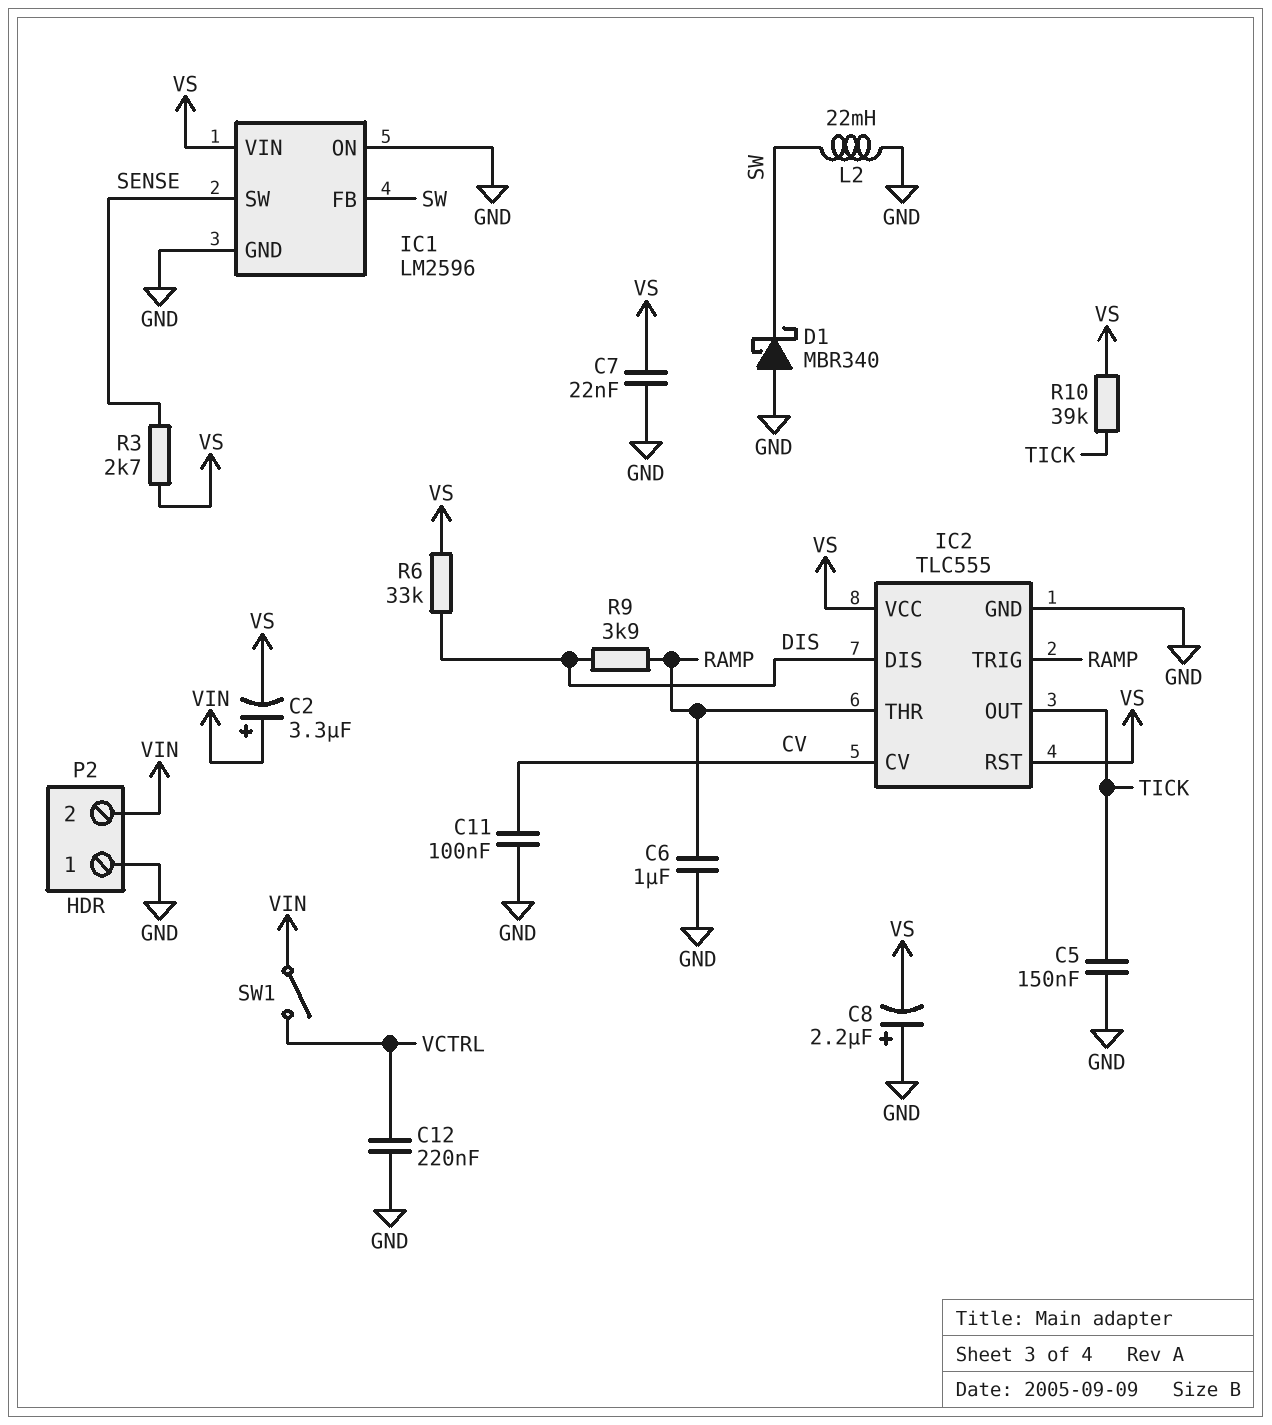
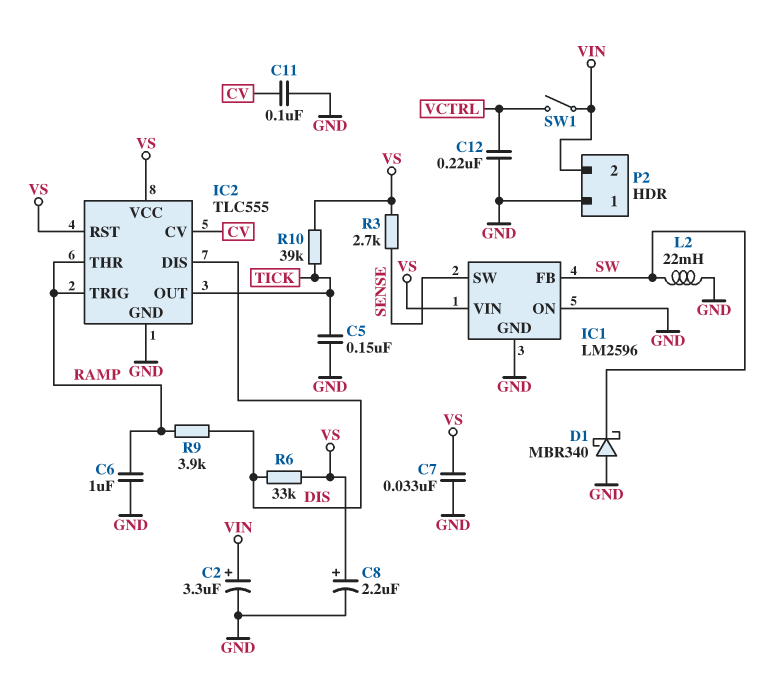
C2: 3.3uF (plus VIN, minus VS) -> 3.3uF (plus VIN, minus GND)
C7: 22nF (GND, VS) -> 33nF (GND, VS)
C8: 2.2uF (plus GND, minus VS) -> 2.2uF (plus VS, minus GND)

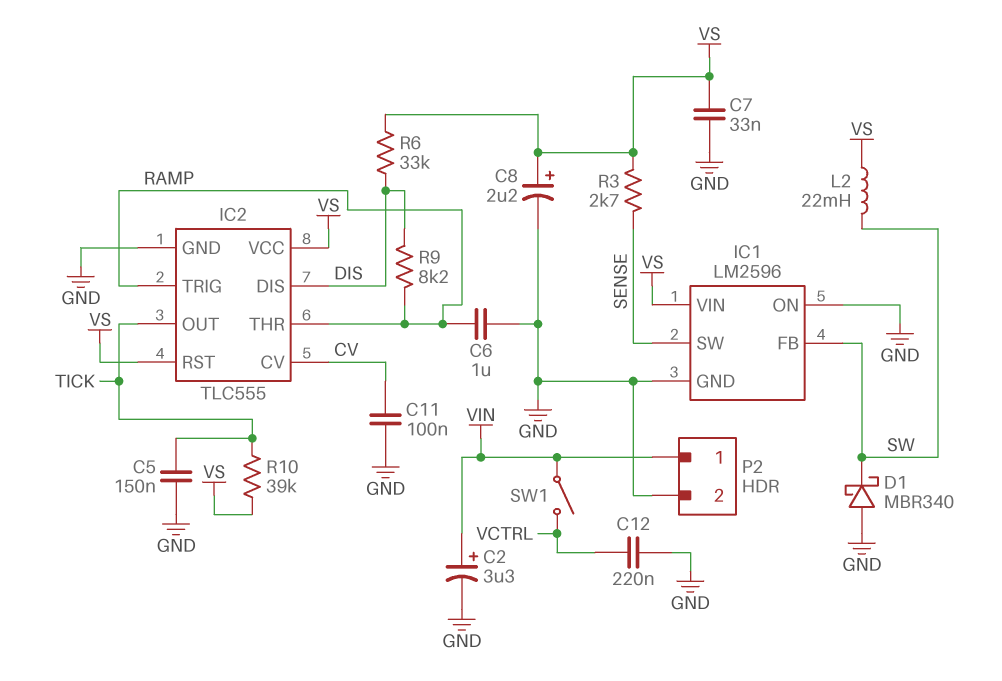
L2: 22mH (GND, SW) -> 22mH (SW, VS)
P2 pin 1: GND -> VIN
P2 pin 2: VIN -> GND
R9: 3.9k (DIS, RAMP) -> 8.2k (DIS, RAMP)

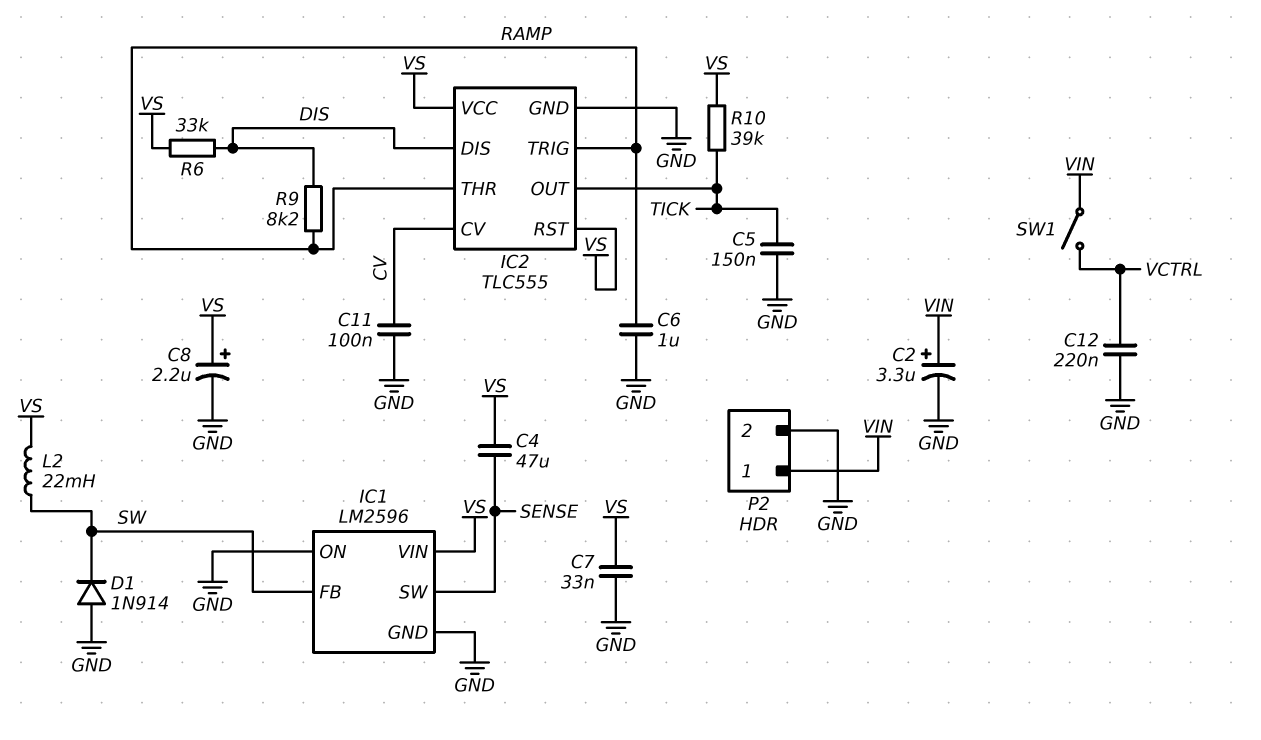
C4: none -> 47uF (SENSE, VS)
D1: schottky MBR340 (A GND, K SW) -> diode 1N914 (A GND, K SW)
R3: 2.7k (SENSE, VS) -> none

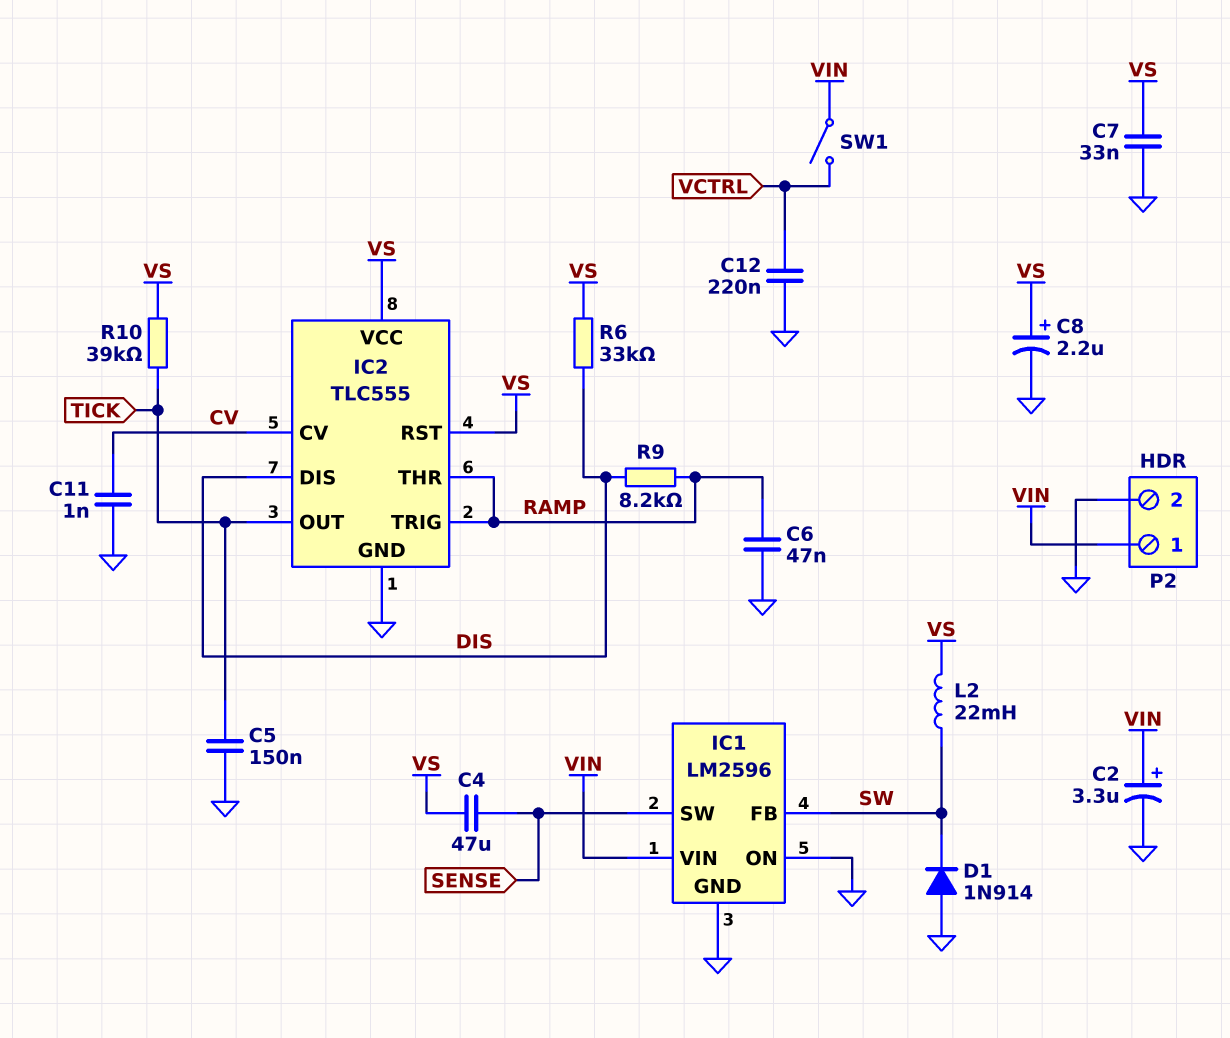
C6: 1uF (GND, RAMP) -> 47nF (GND, RAMP)
C11: 100nF (CV, GND) -> 1nF (CV, GND)
IC1 pin VIN: VS -> VIN

